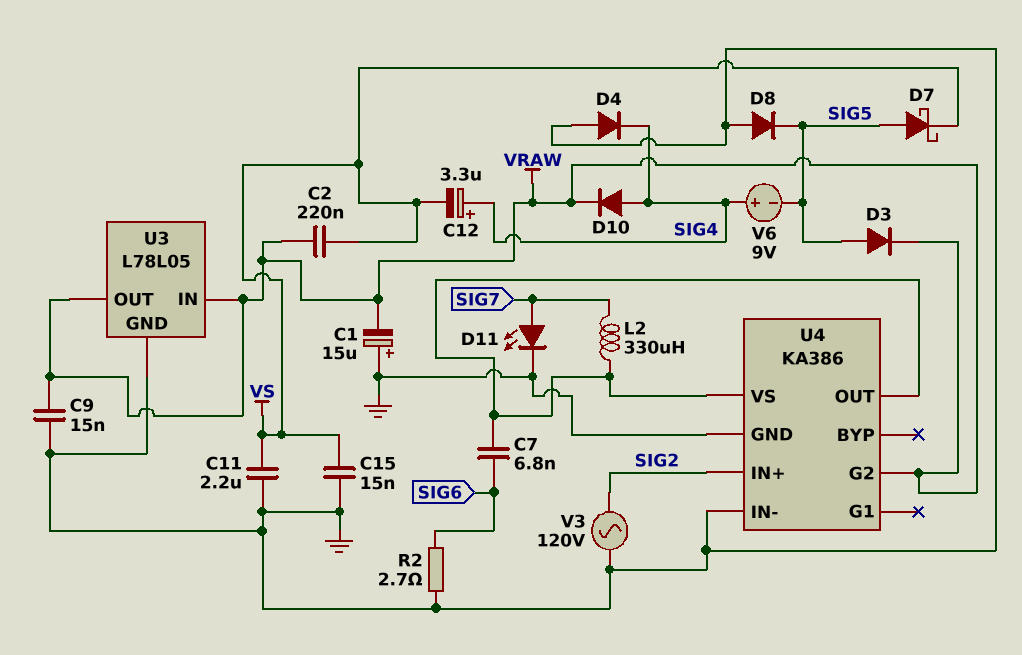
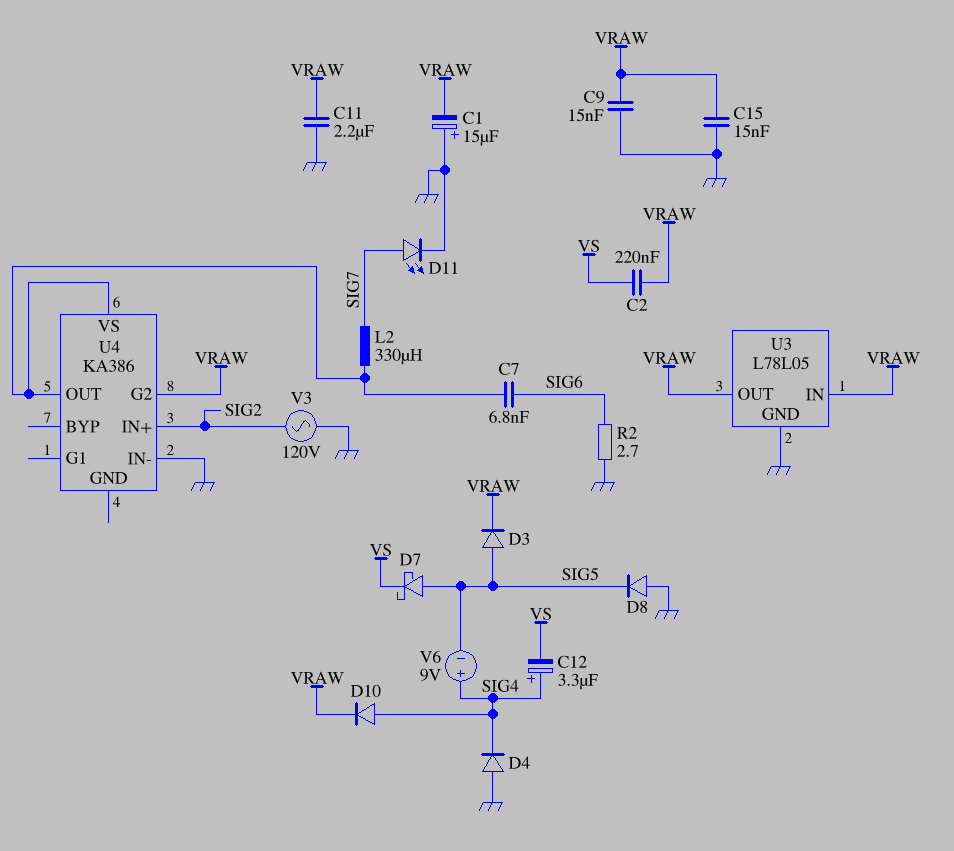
C11: 2.2uF (GND, VS) -> 2.2uF (GND, VRAW)
C15: 15nF (GND, VS) -> 15nF (GND, VRAW)
U4 pin GND: GND -> none

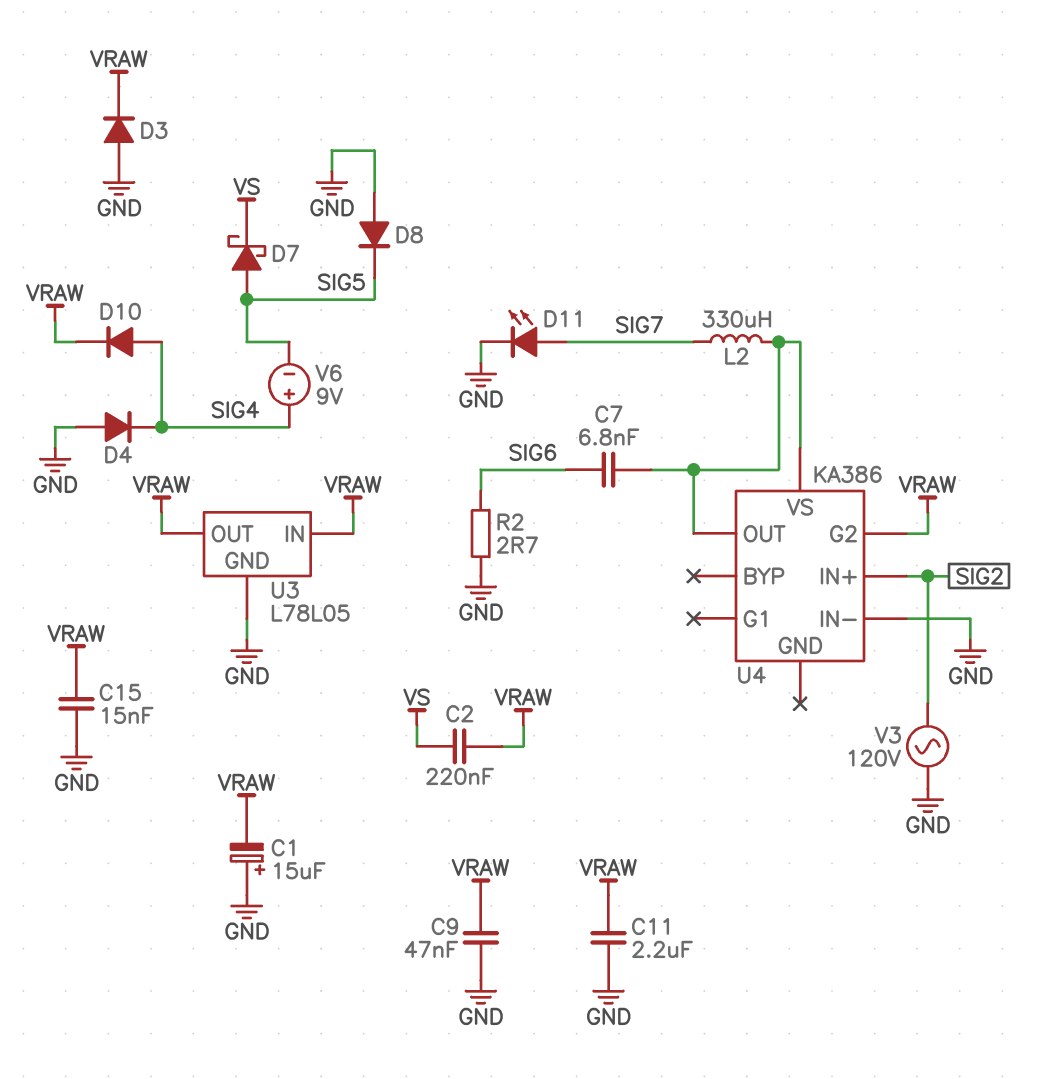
C9: 15nF (GND, VRAW) -> 47nF (GND, VRAW)
C12: 3.3uF (plus SIG4, minus VS) -> none
D3: diode (A SIG5, K VRAW) -> diode (A GND, K VRAW)

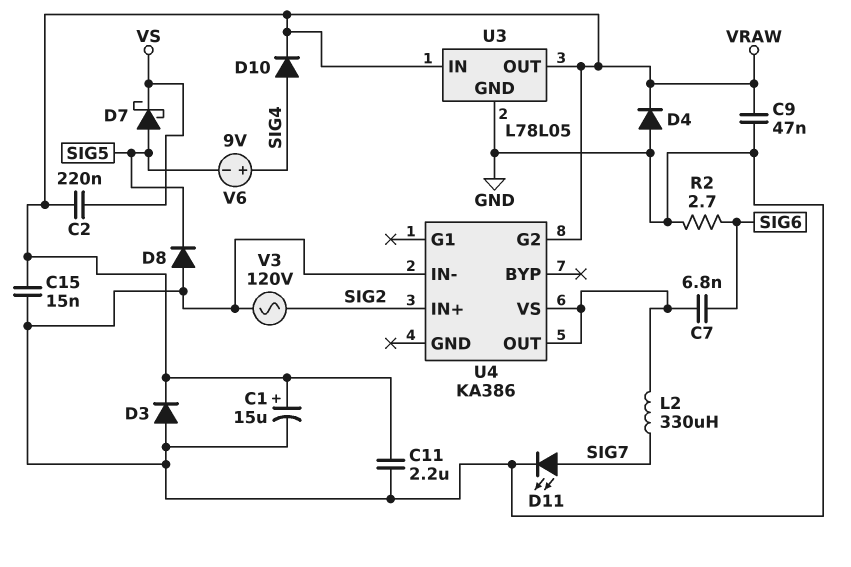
C1: 15uF (plus GND, minus VRAW) -> 15uF (plus VRAW, minus GND)
D4: diode (A GND, K SIG4) -> diode (A GND, K VRAW)

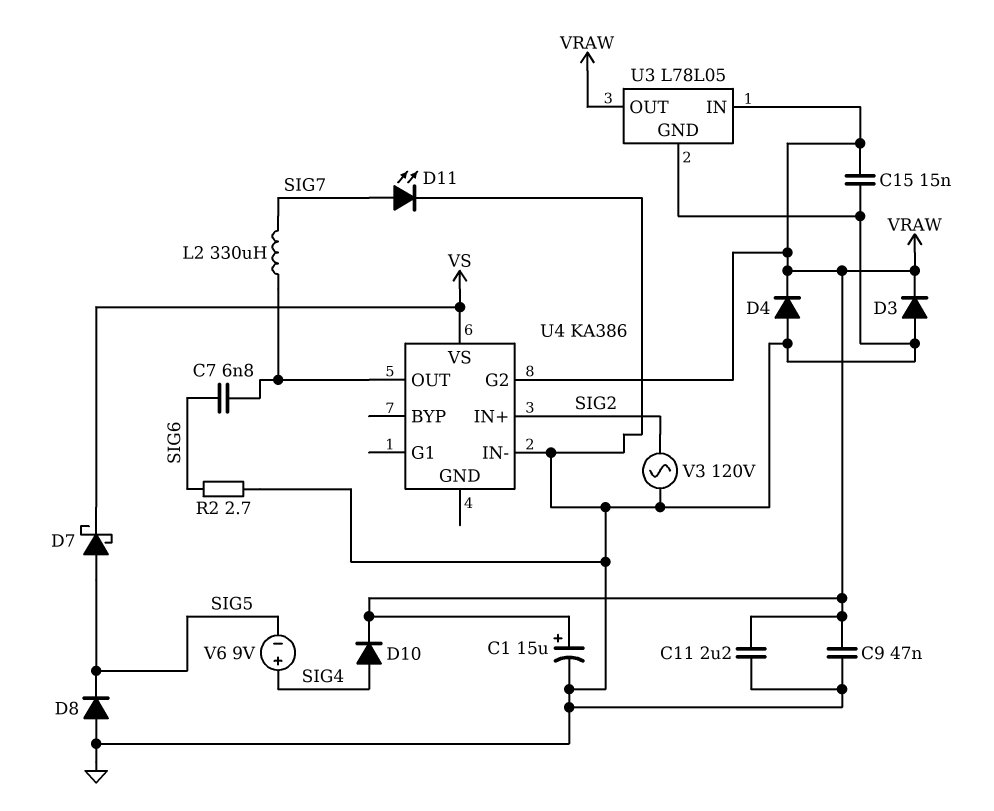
C2: 220nF (VRAW, VS) -> none
U4 pin VS: U4/OUT -> VS

